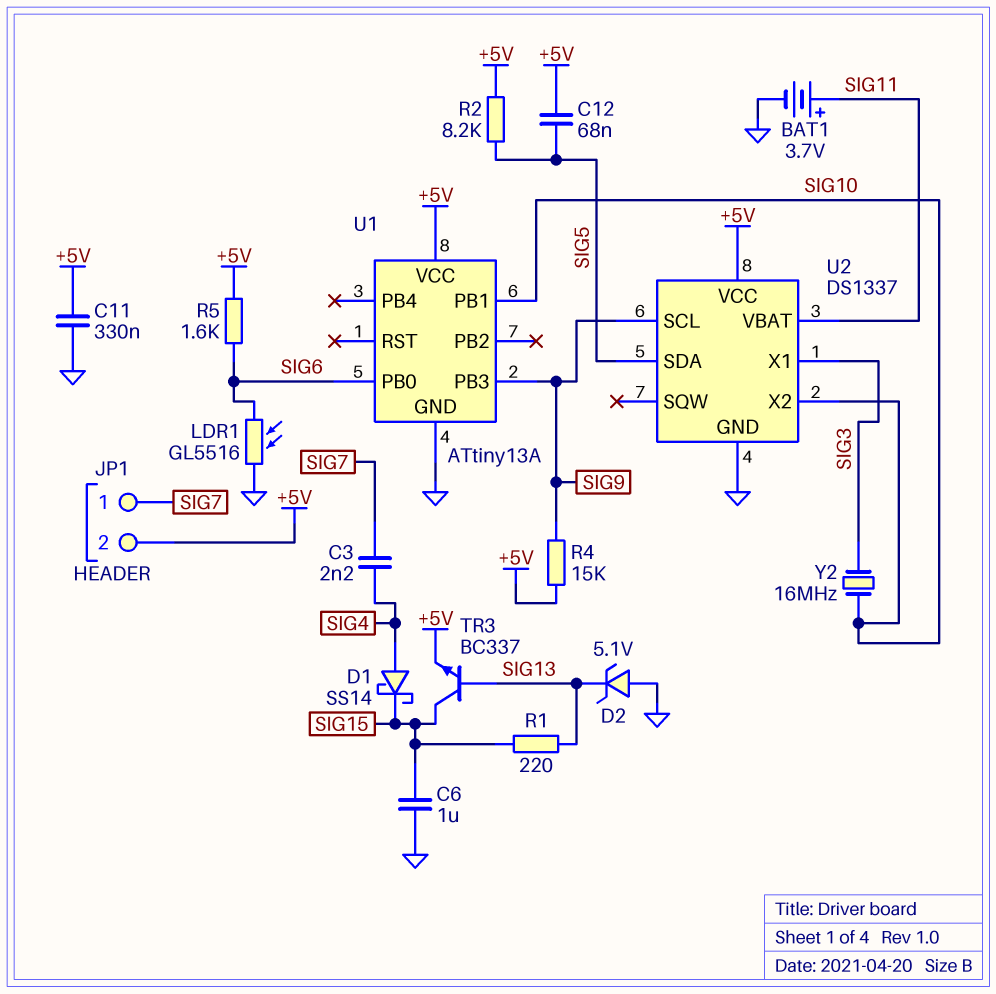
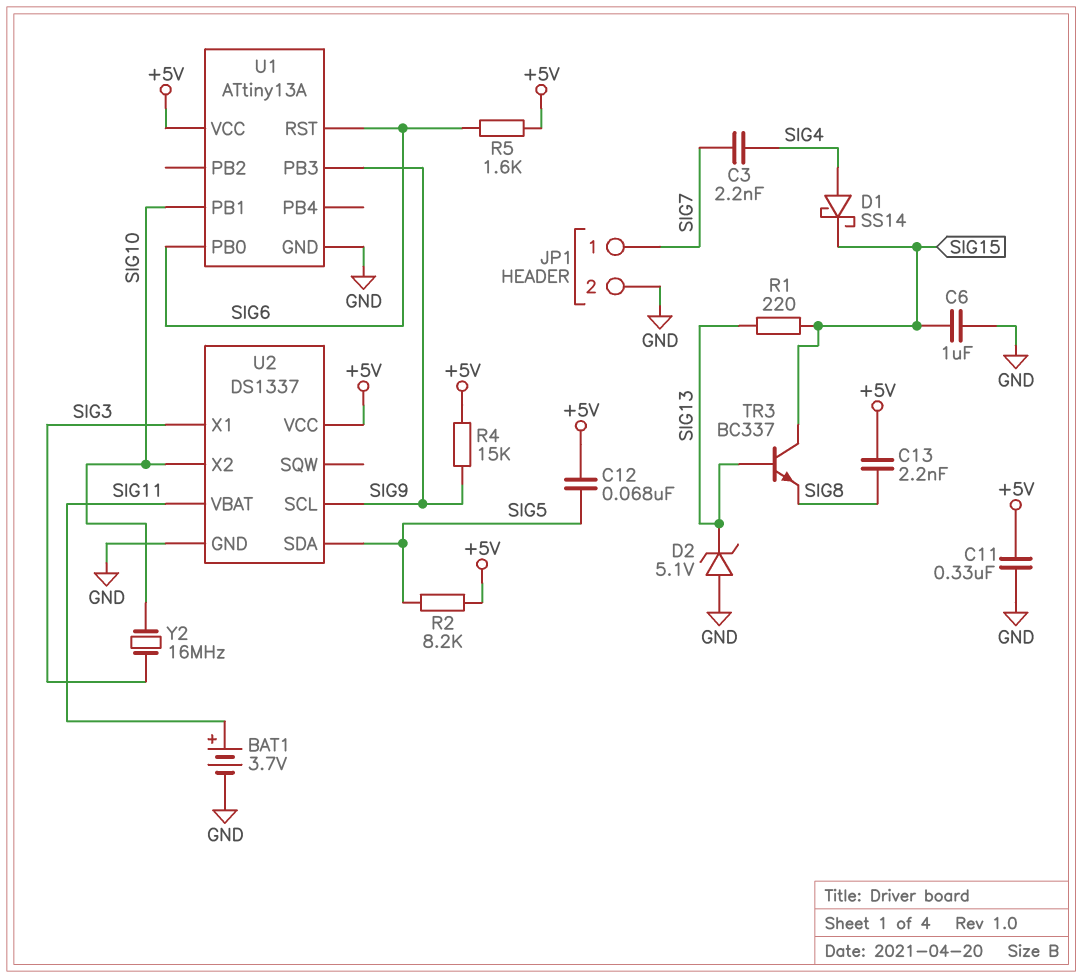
C13: none -> 2.2nF (+5V, SIG8)
JP1 pin 2: +5V -> GND
LDR1: GL5516 (GND, SIG6) -> none
TR3: NPN BC337 (B SIG13, C SIG15, E +5V) -> NPN BC337 (B SIG13, C SIG15, E SIG8)
U1 pin RST: none -> SIG6

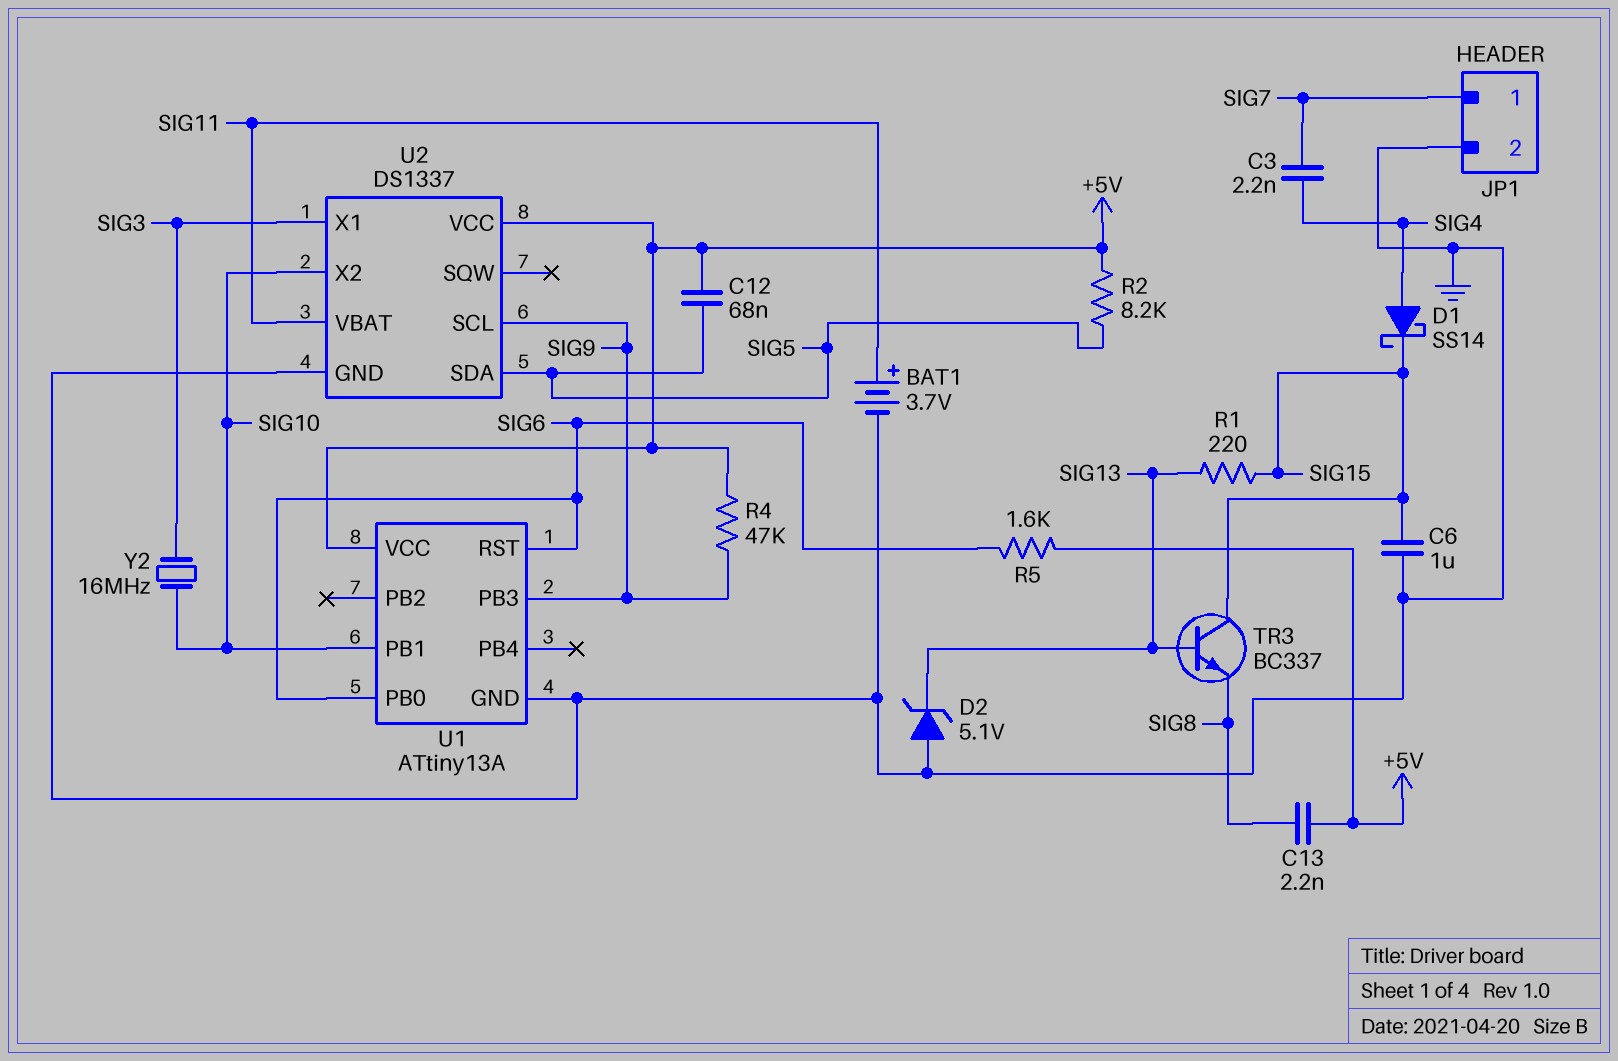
C11: 330nF (+5V, GND) -> none
R4: 15k (+5V, SIG9) -> 47k (+5V, SIG9)

